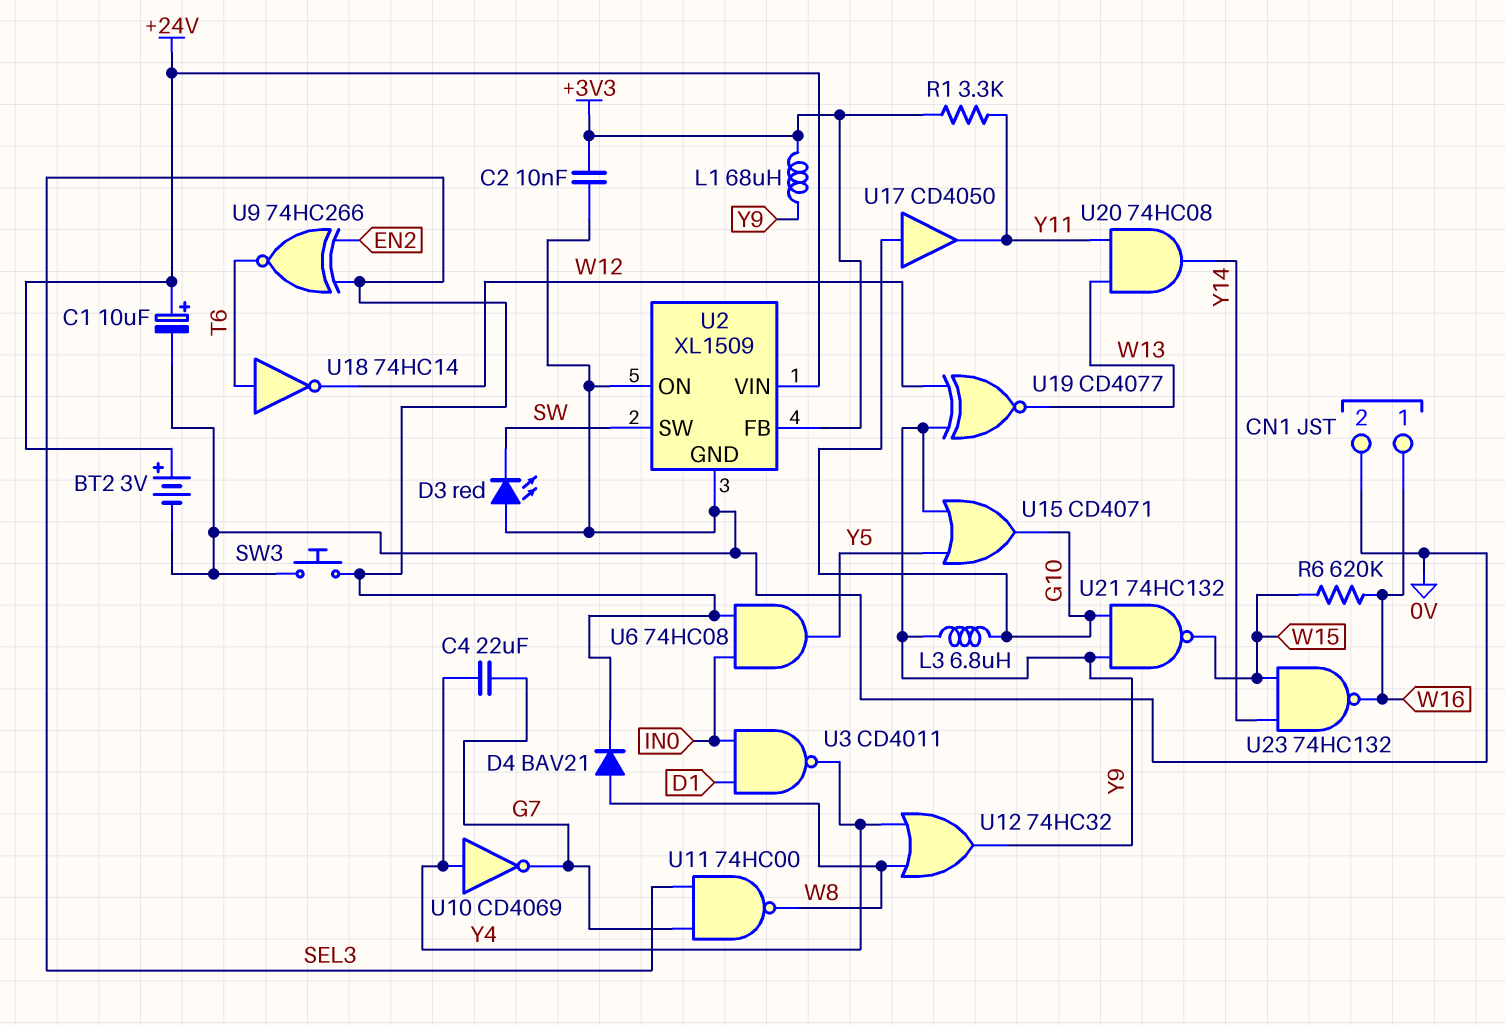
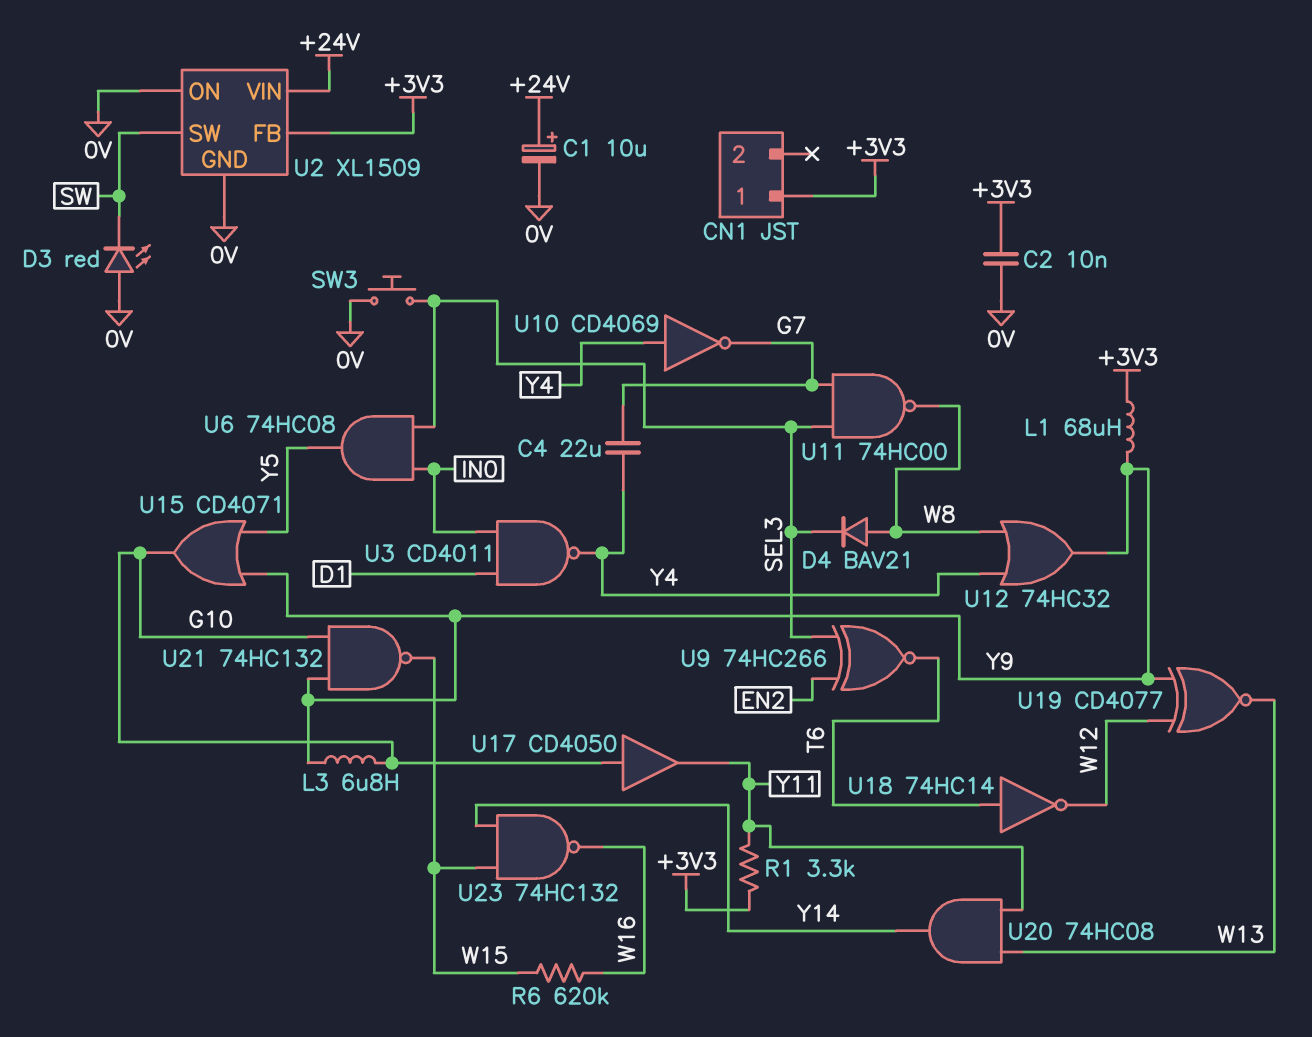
BT2: 3V (plus +24V, minus 0V) -> none
CN1 pin 1: W16 -> +3V3
CN1 pin 2: 0V -> none

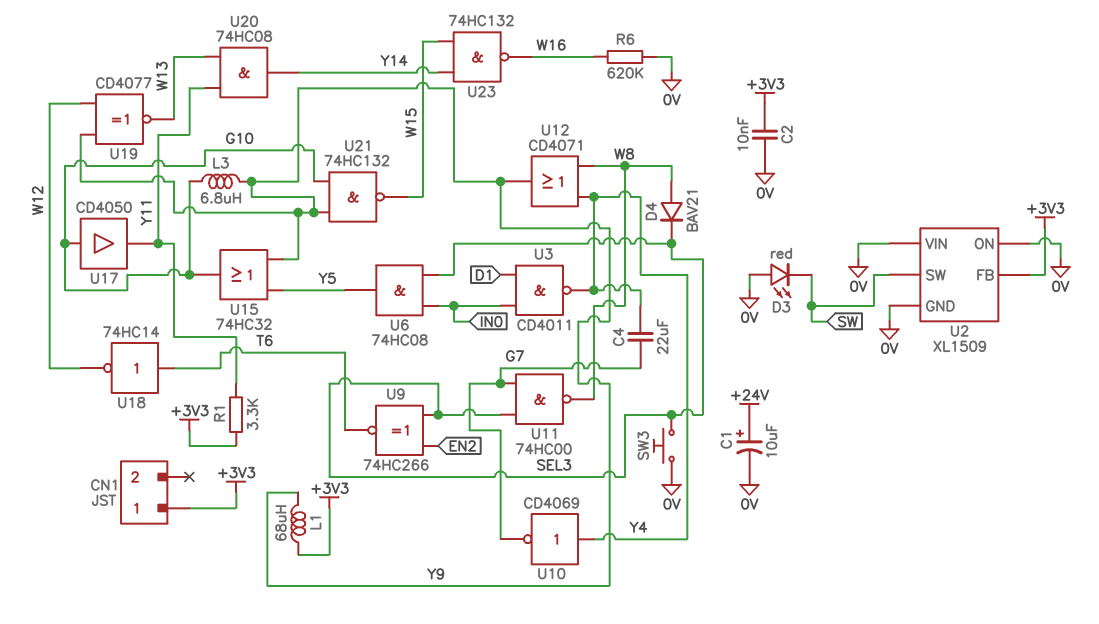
R6: 620k (W15, W16) -> 620k (0V, W16)
U2 pin VIN: +24V -> 0V
U12: OR 74HC32 (in W8, in Y4, out Y9) -> OR CD4071 (in W8, in Y4, out Y9)
U15: OR CD4071 (in Y5, in Y9, out G10) -> OR 74HC32 (in Y5, in Y9, out G10)

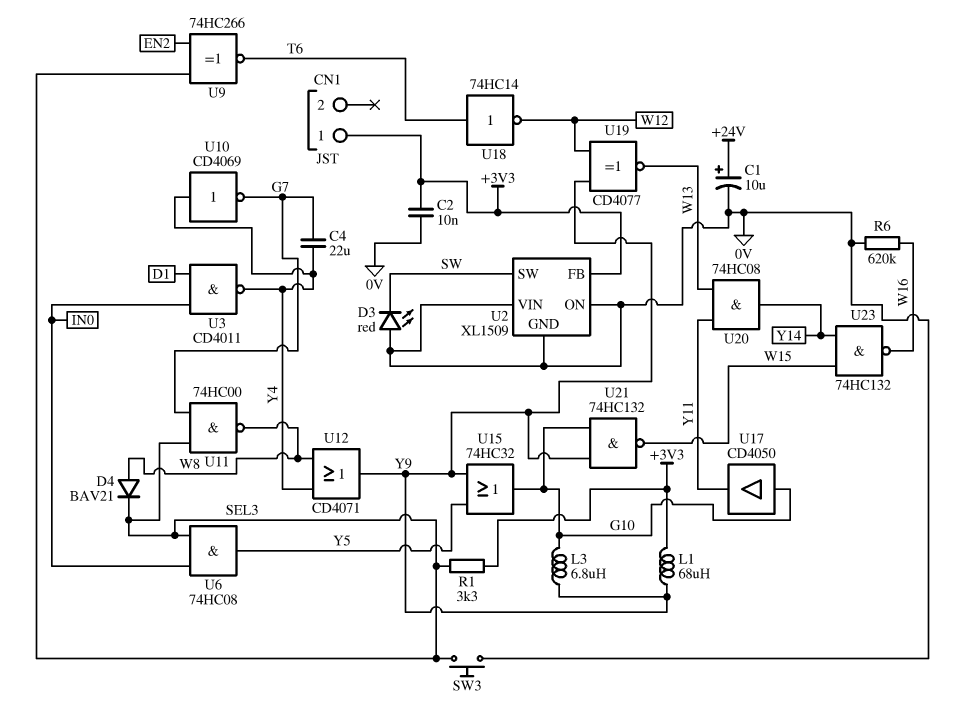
R1: 3.3k (+3V3, Y11) -> 3.3k (+3V3, SEL3)

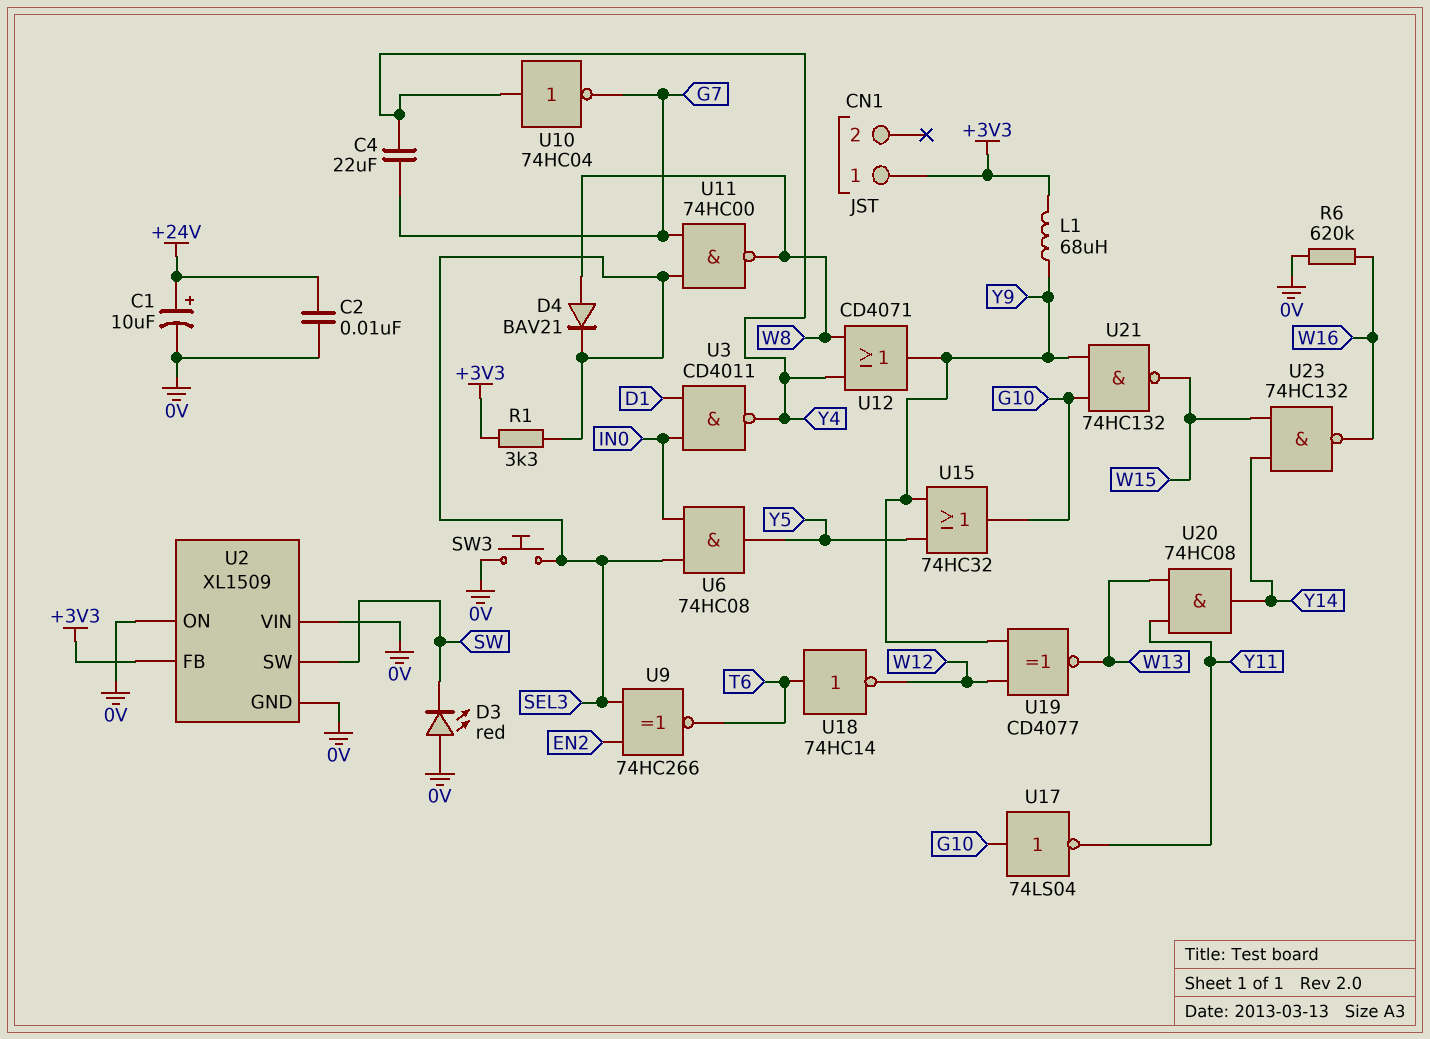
C2: 10nF (+3V3, 0V) -> 10nF (+24V, 0V)
L3: 6.8uH (G10, Y9) -> none
U10: NOT CD4069 (in Y4, out G7) -> NOT 74HC04 (in Y4, out G7)
U17: buffer CD4050 (in G10, out Y11) -> NOT 74LS04 (in G10, out Y11)

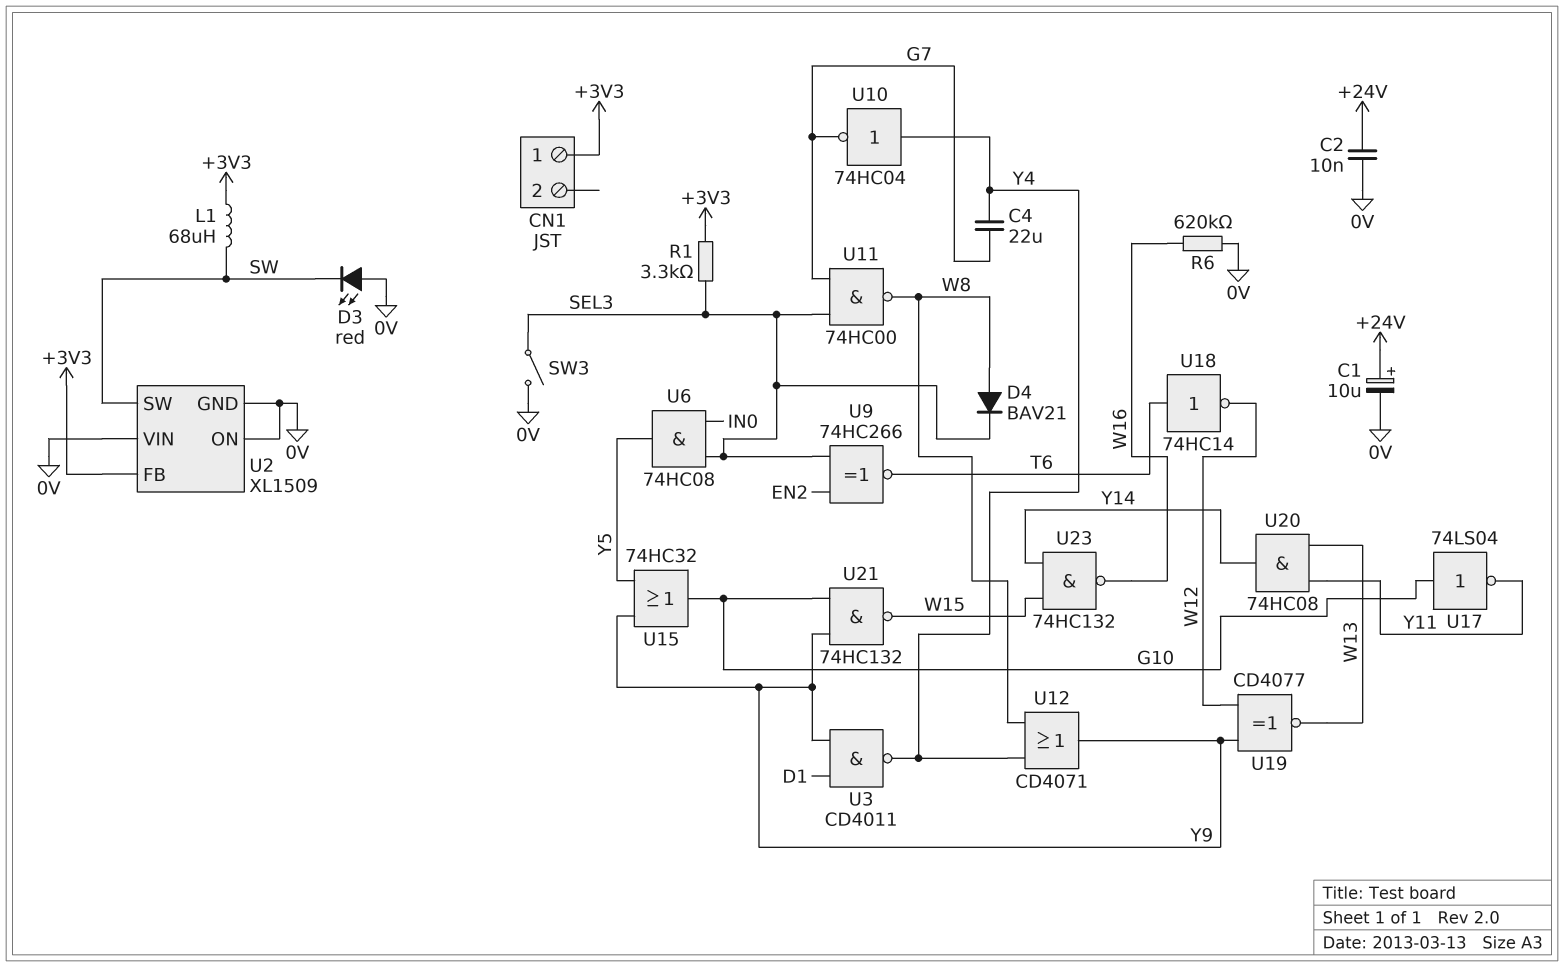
L1: 68uH (+3V3, Y9) -> 68uH (+3V3, SW)
SW3: button (0V, SEL3) -> switch (0V, SEL3)
U3: NAND CD4011 (in D1, in IN0, out Y4) -> NAND CD4011 (in D1, in Y9, out Y4)

